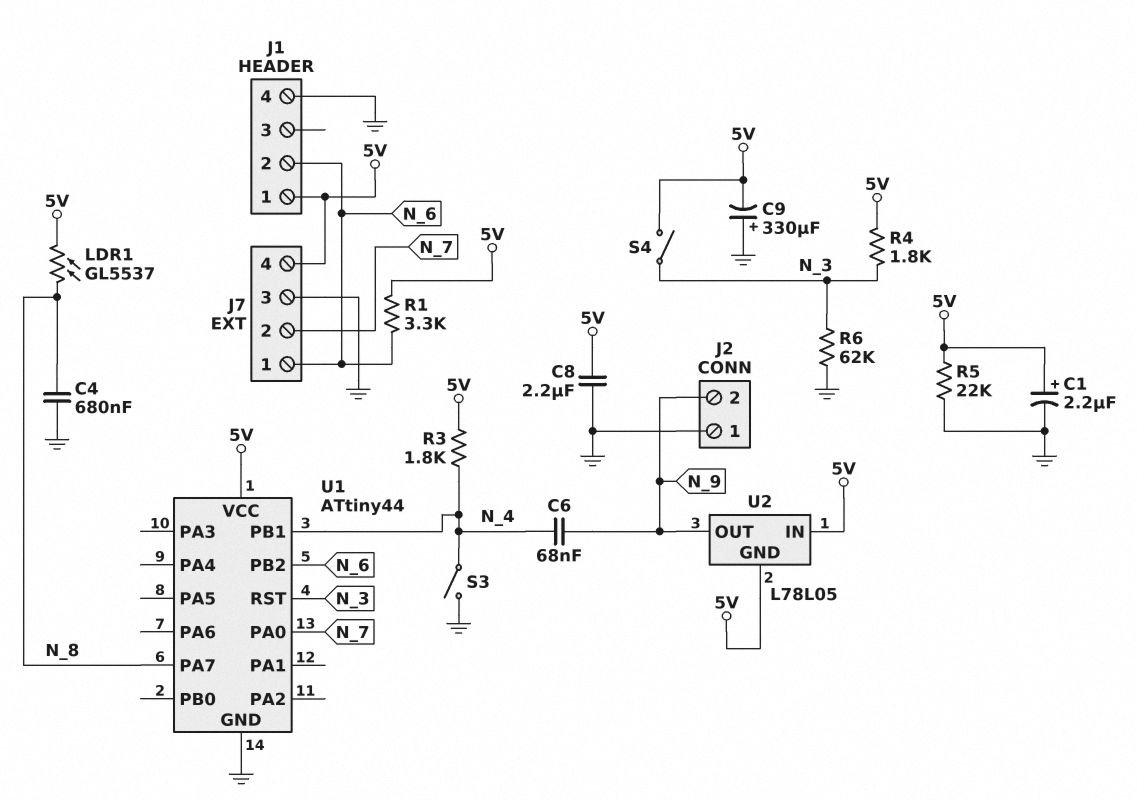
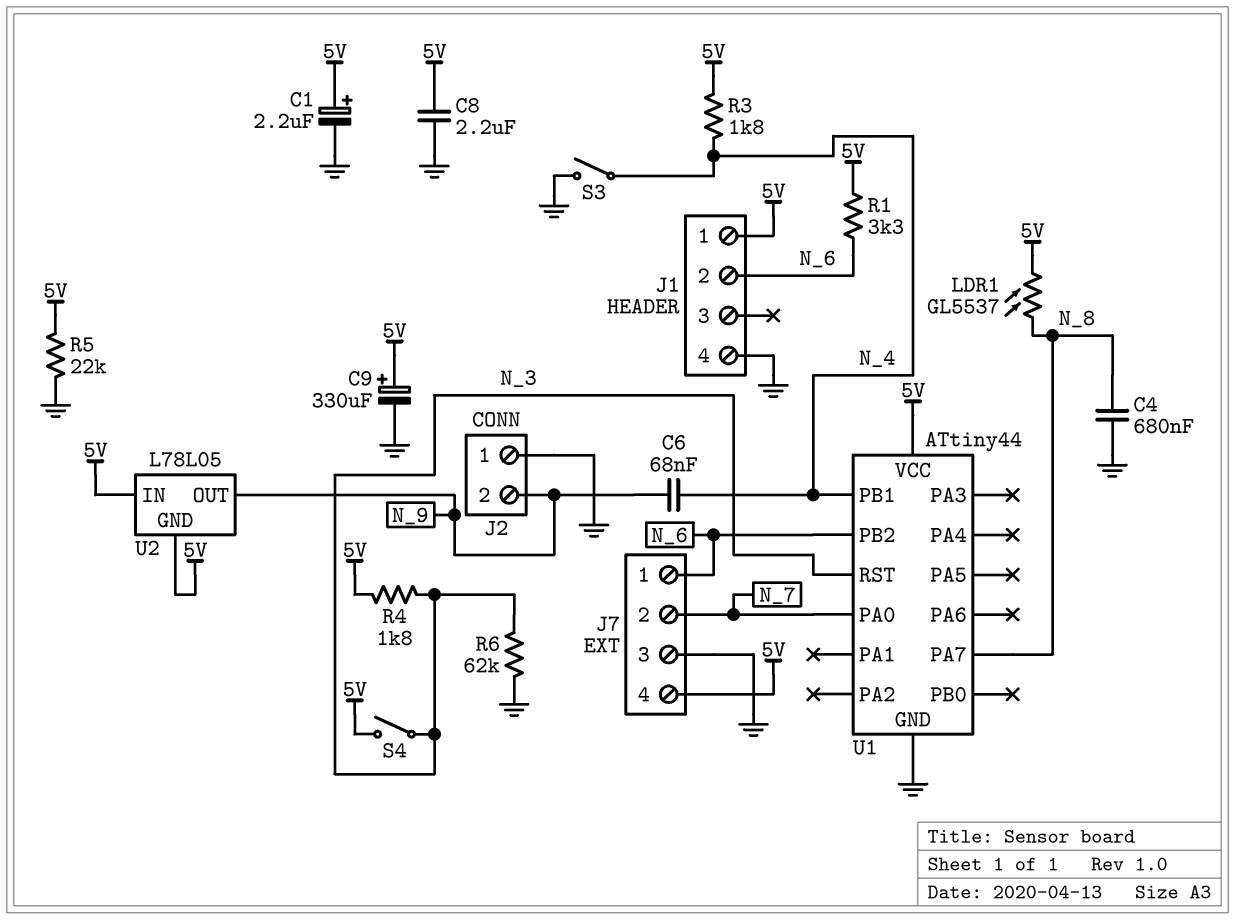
C9: 330uF (plus GND, minus 5V) -> 330uF (plus 5V, minus GND)

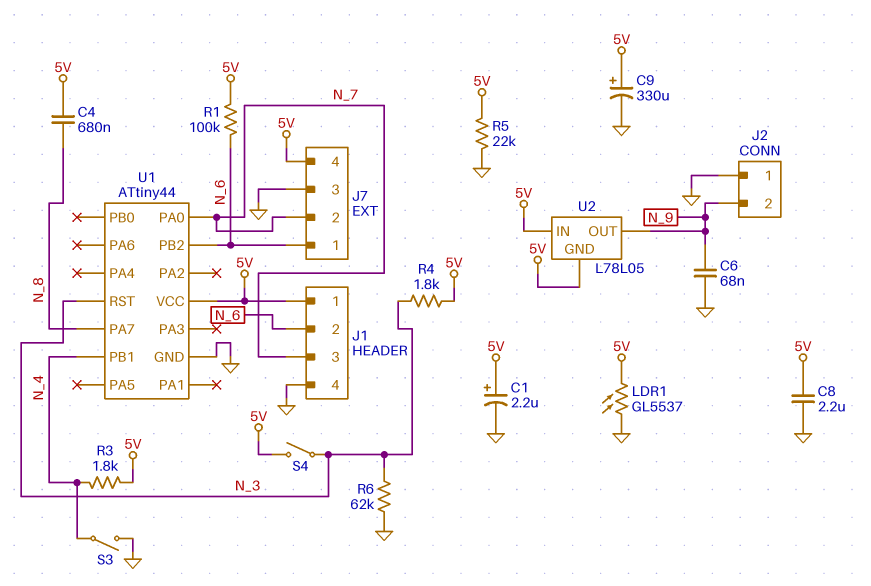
C4: 680nF (GND, N_8) -> 680nF (5V, N_8)
C6: 68nF (N_4, N_9) -> 68nF (GND, N_9)
J1 pin 3: none -> N_7
LDR1: GL5537 (5V, N_8) -> GL5537 (5V, GND)
R1: 3.3k (5V, N_6) -> 100k (5V, N_6)

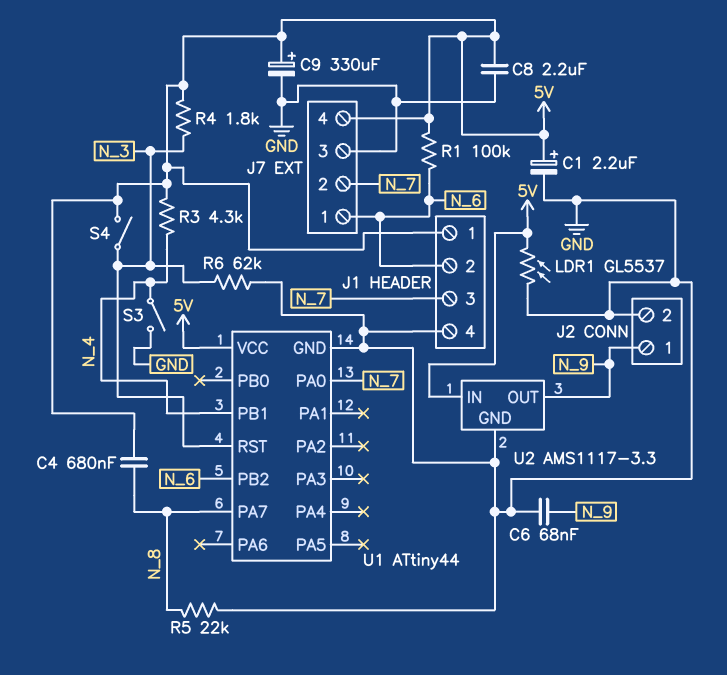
J2 pin 1: GND -> N_9
J2 pin 2: N_9 -> GND
R3: 1.8k (5V, N_4) -> 4.3k (5V, N_4)
R5: 22k (5V, GND) -> 22k (GND, N_8)
U2: L78L05 -> AMS1117-3.3
U2 pin GND: 5V -> GND

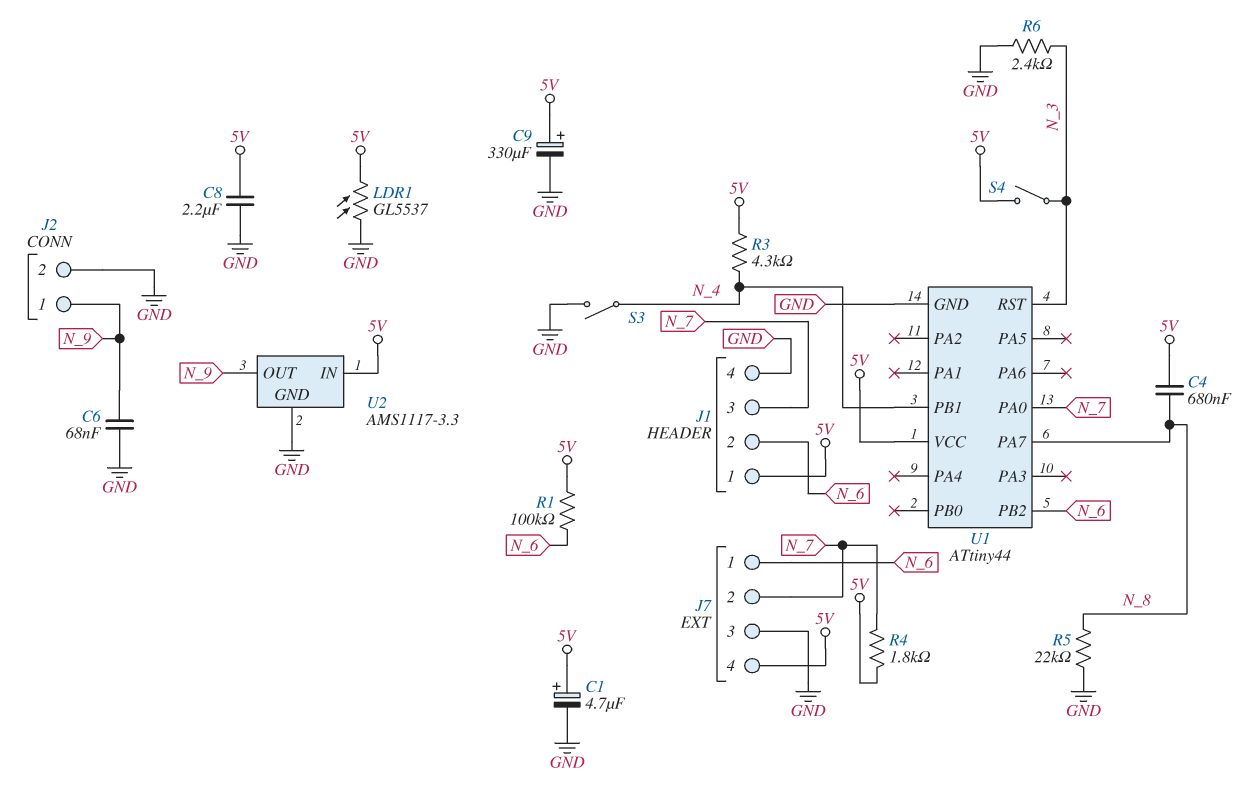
C1: 2.2uF (plus 5V, minus GND) -> 4.7uF (plus 5V, minus GND)
R4: 1.8k (5V, N_3) -> 1.8k (5V, N_7)
R6: 62k (GND, N_3) -> 2.4k (GND, N_3)

